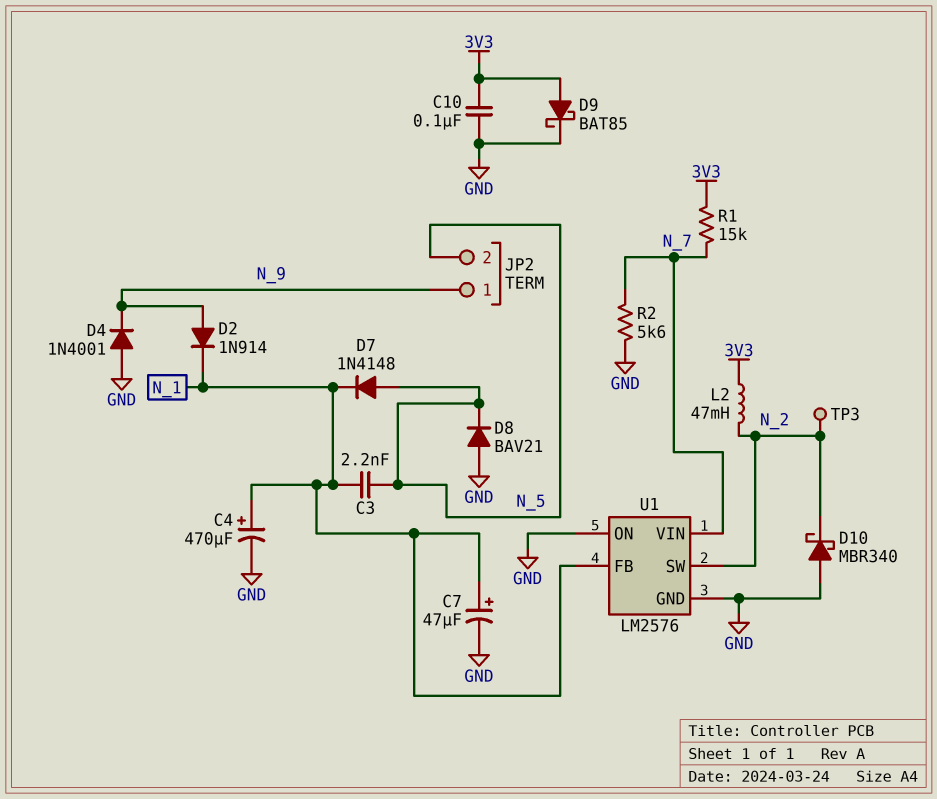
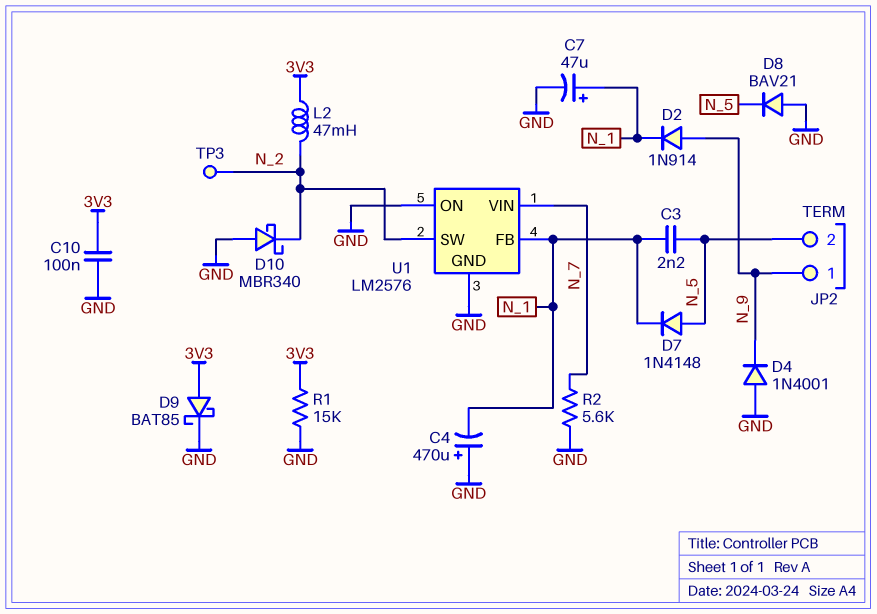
C4: 470uF (plus N_1, minus GND) -> 470uF (plus GND, minus N_1)
R1: 15k (3V3, N_7) -> 15k (3V3, GND)

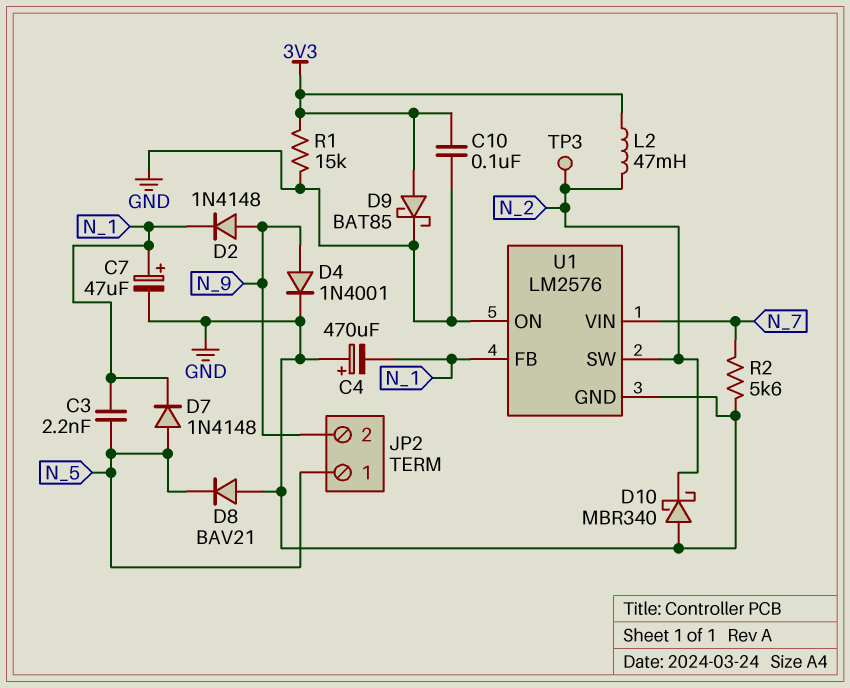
D2: diode 1N914 (A N_9, K N_1) -> diode 1N4148 (A N_9, K N_1)
D4: diode 1N4001 (A GND, K N_9) -> diode 1N4001 (A N_9, K GND)
JP2 pin 1: N_9 -> N_5
JP2 pin 2: N_5 -> N_9

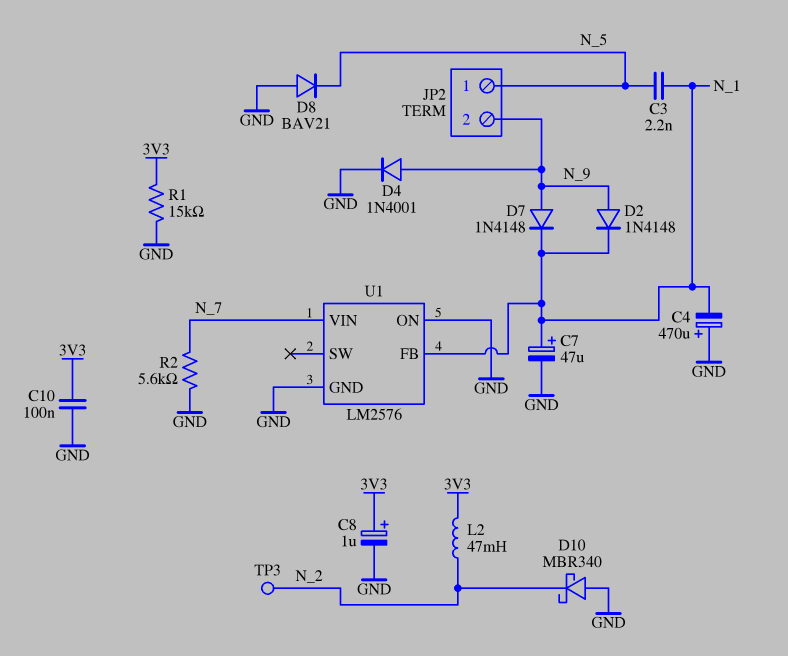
C8: none -> 1uF (plus 3V3, minus GND)
D7: diode 1N4148 (A N_5, K N_1) -> diode 1N4148 (A N_9, K N_1)
D9: schottky BAT85 (A 3V3, K GND) -> none
U1 pin SW: N_2 -> none

